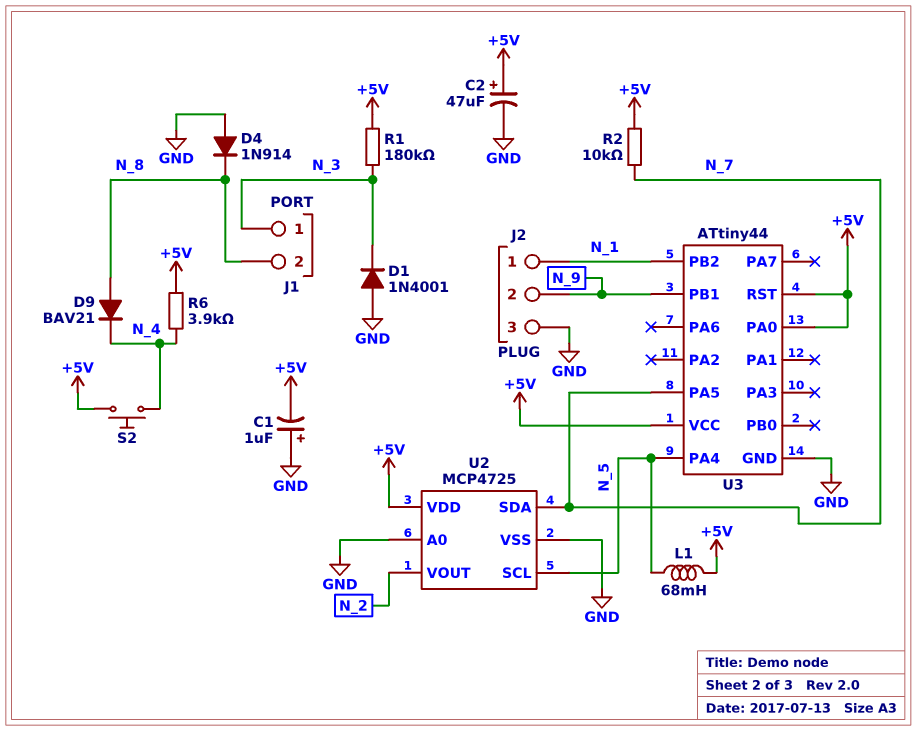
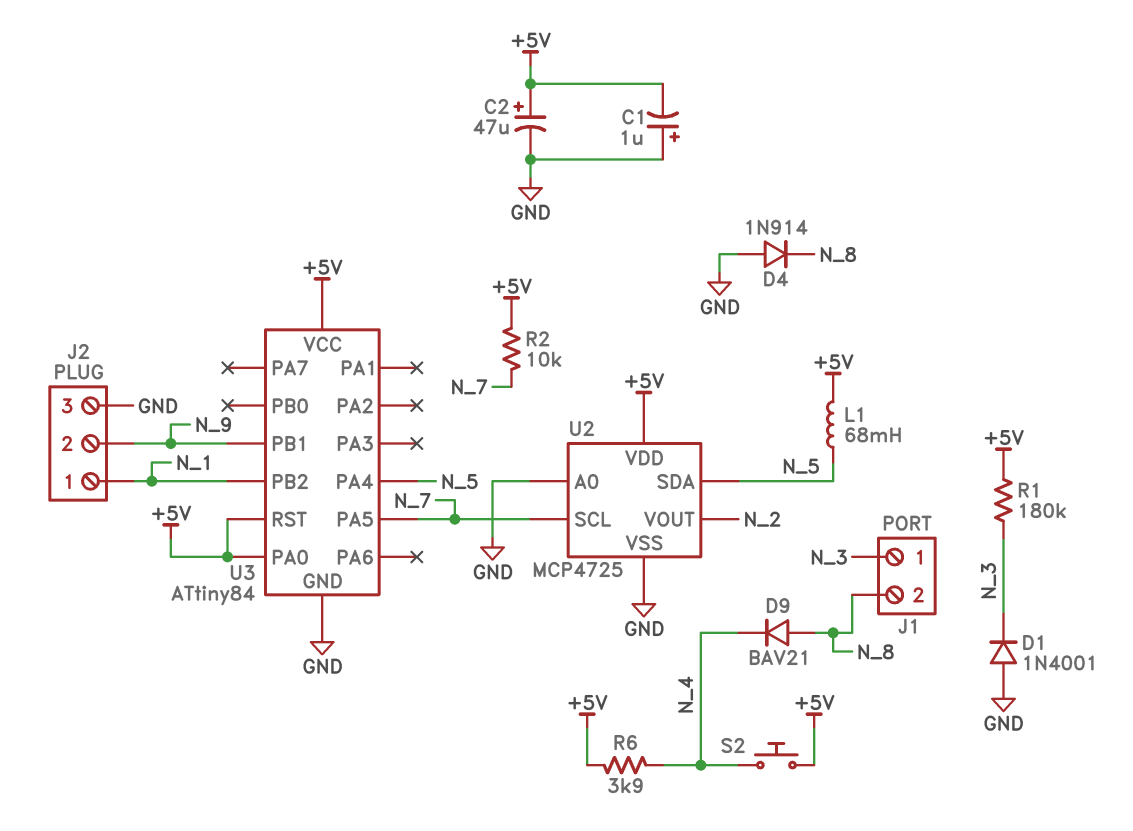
U2 pin SCL: N_5 -> N_7
U2 pin SDA: N_7 -> N_5
U3: ATtiny44 -> ATtiny84

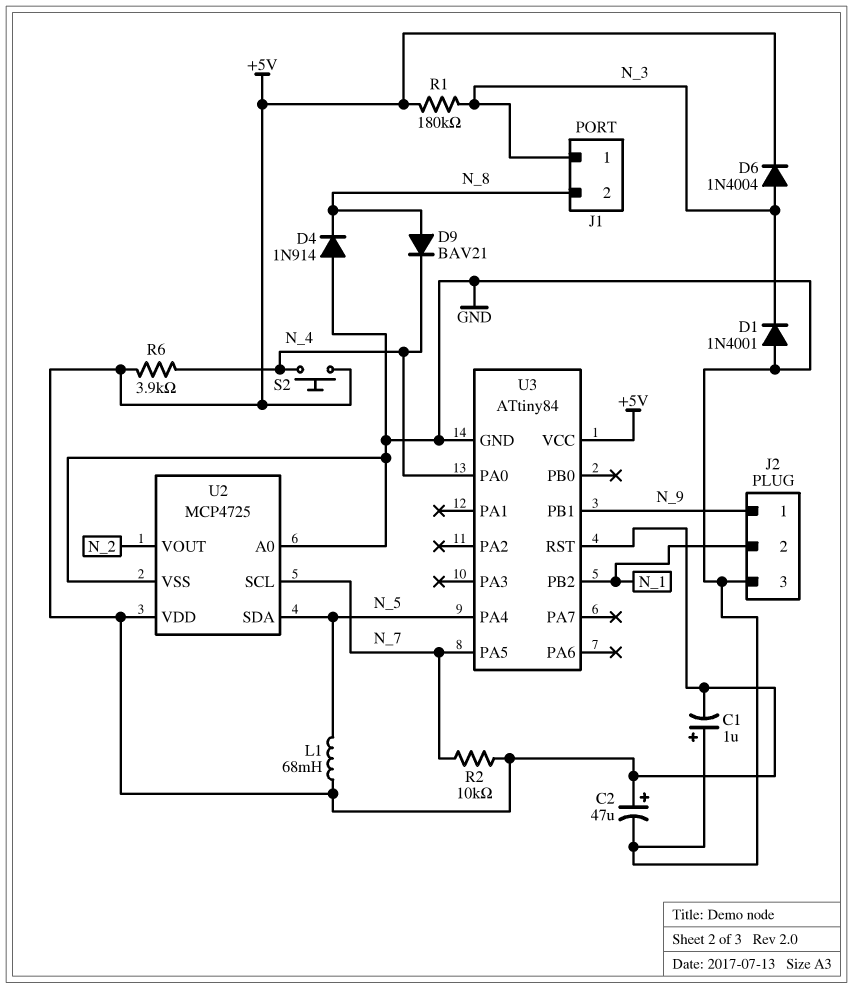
D6: none -> diode 1N4004 (A N_3, K +5V)
J2 pin 1: N_1 -> N_9
J2 pin 2: N_9 -> N_1
U3 pin PA0: +5V -> N_4

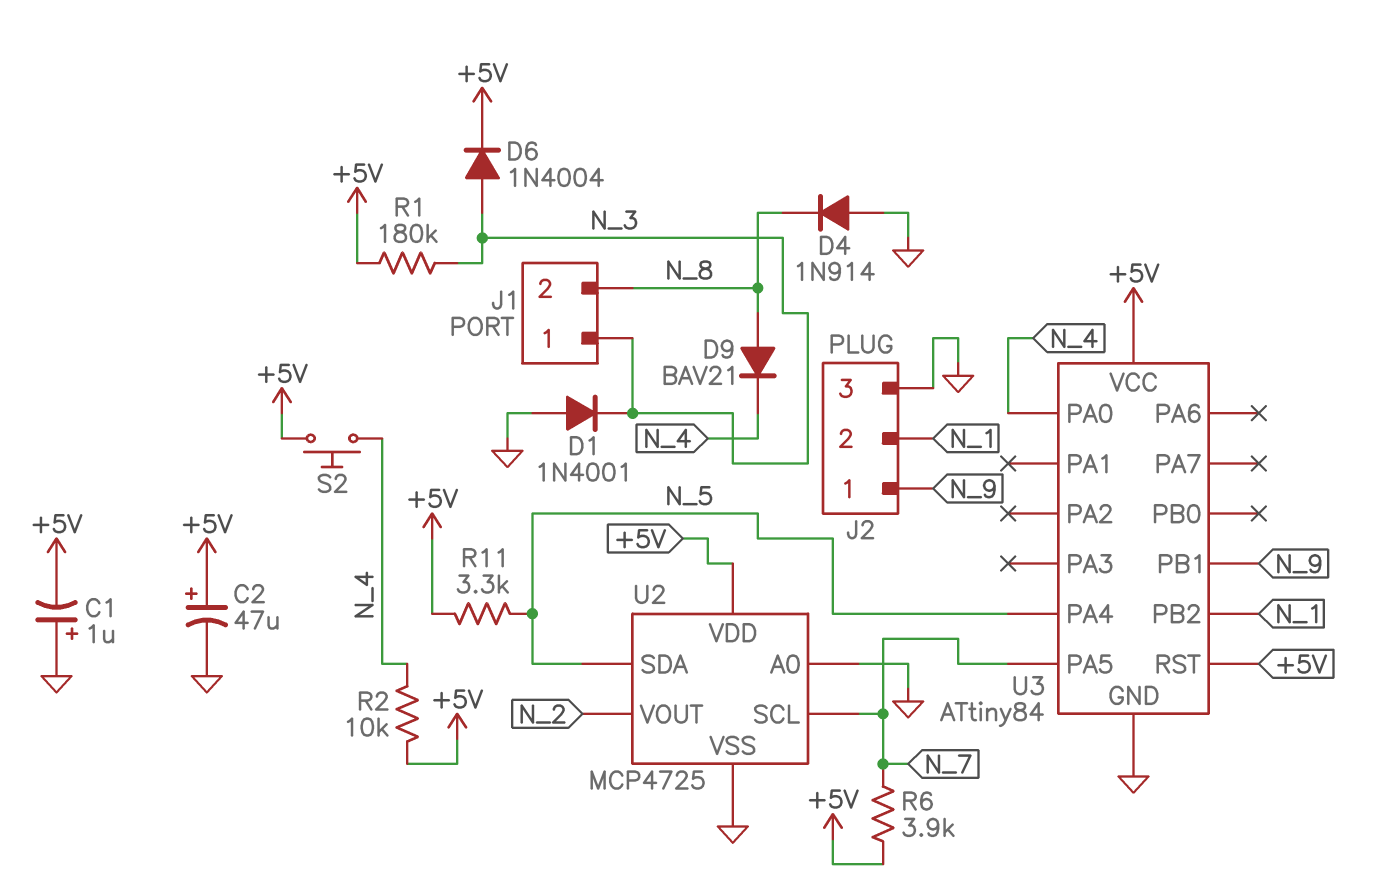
L1: 68mH (+5V, N_5) -> none
R2: 10k (+5V, N_7) -> 10k (+5V, N_4)
R6: 3.9k (+5V, N_4) -> 3.9k (+5V, N_7)
R11: none -> 3.3k (+5V, N_5)

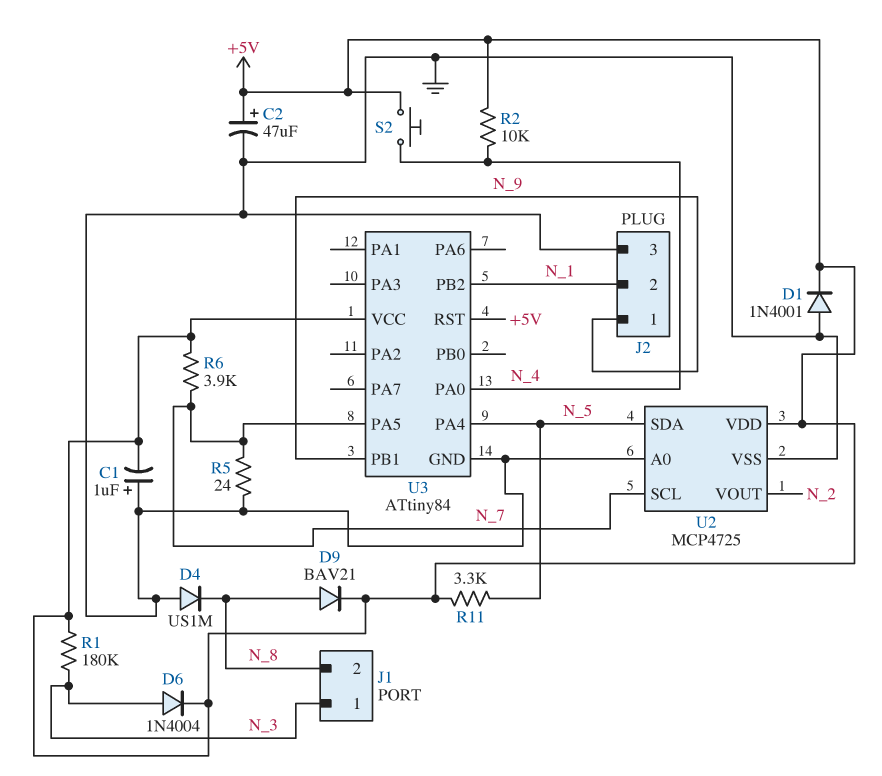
D1: diode 1N4001 (A GND, K N_3) -> diode 1N4001 (A GND, K +5V)
D4: diode 1N914 (A GND, K N_8) -> diode US1M (A GND, K N_8)
D9: diode BAV21 (A N_8, K N_4) -> diode BAV21 (A N_8, K +5V)
R5: none -> 24 (GND, N_7)

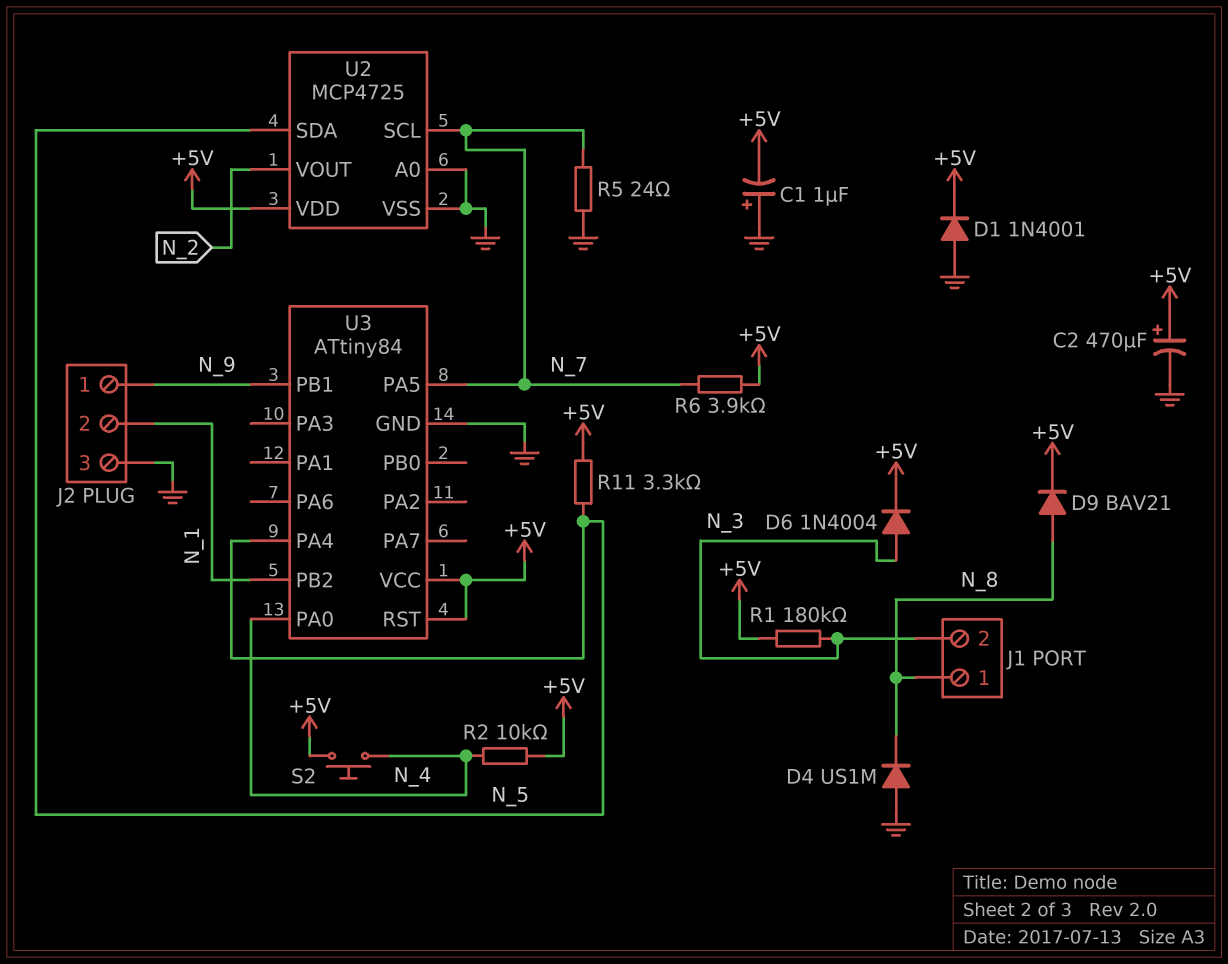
C2: 47uF (plus +5V, minus GND) -> 470uF (plus +5V, minus GND)
J1 pin 1: N_3 -> N_8
J1 pin 2: N_8 -> N_3

